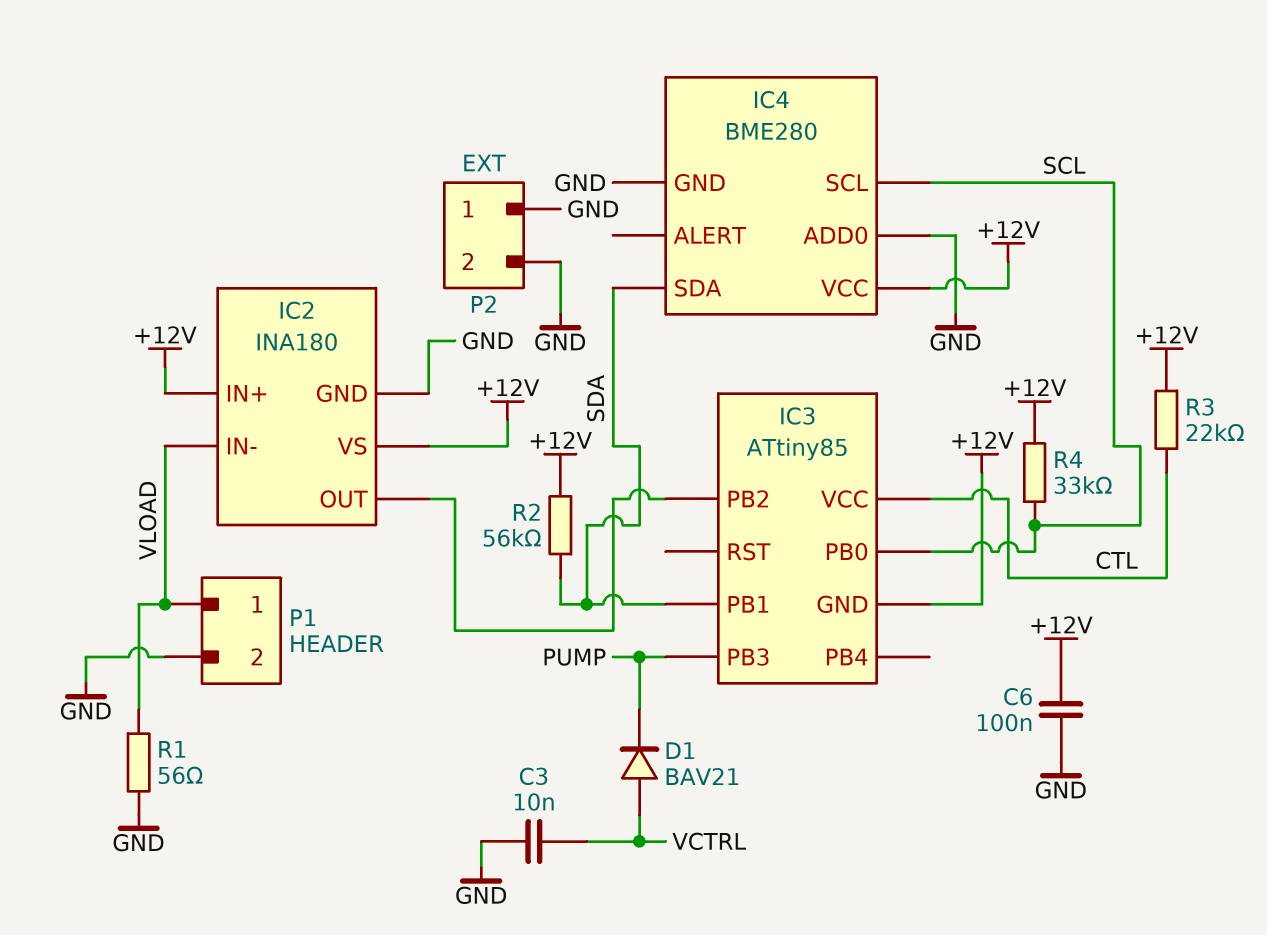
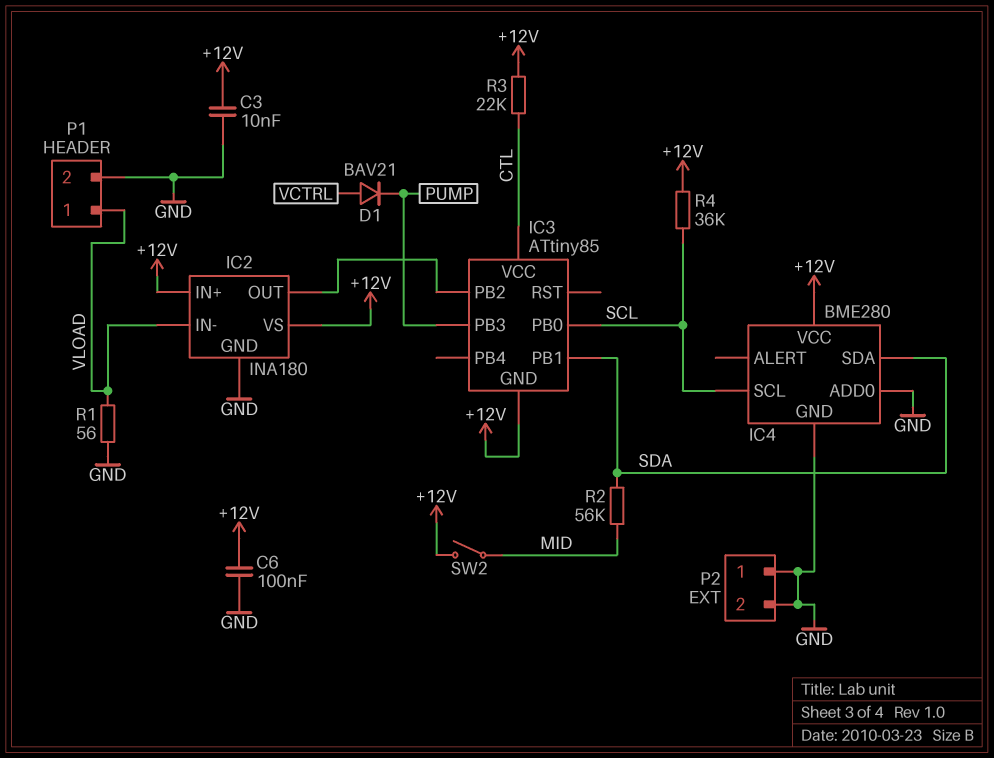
C3: 10nF (GND, VCTRL) -> 10nF (+12V, GND)
R2: 56k (+12V, SDA) -> 56k (MID, SDA)
R4: 33k (+12V, SCL) -> 36k (+12V, SCL)
SW2: none -> switch (+12V, MID)

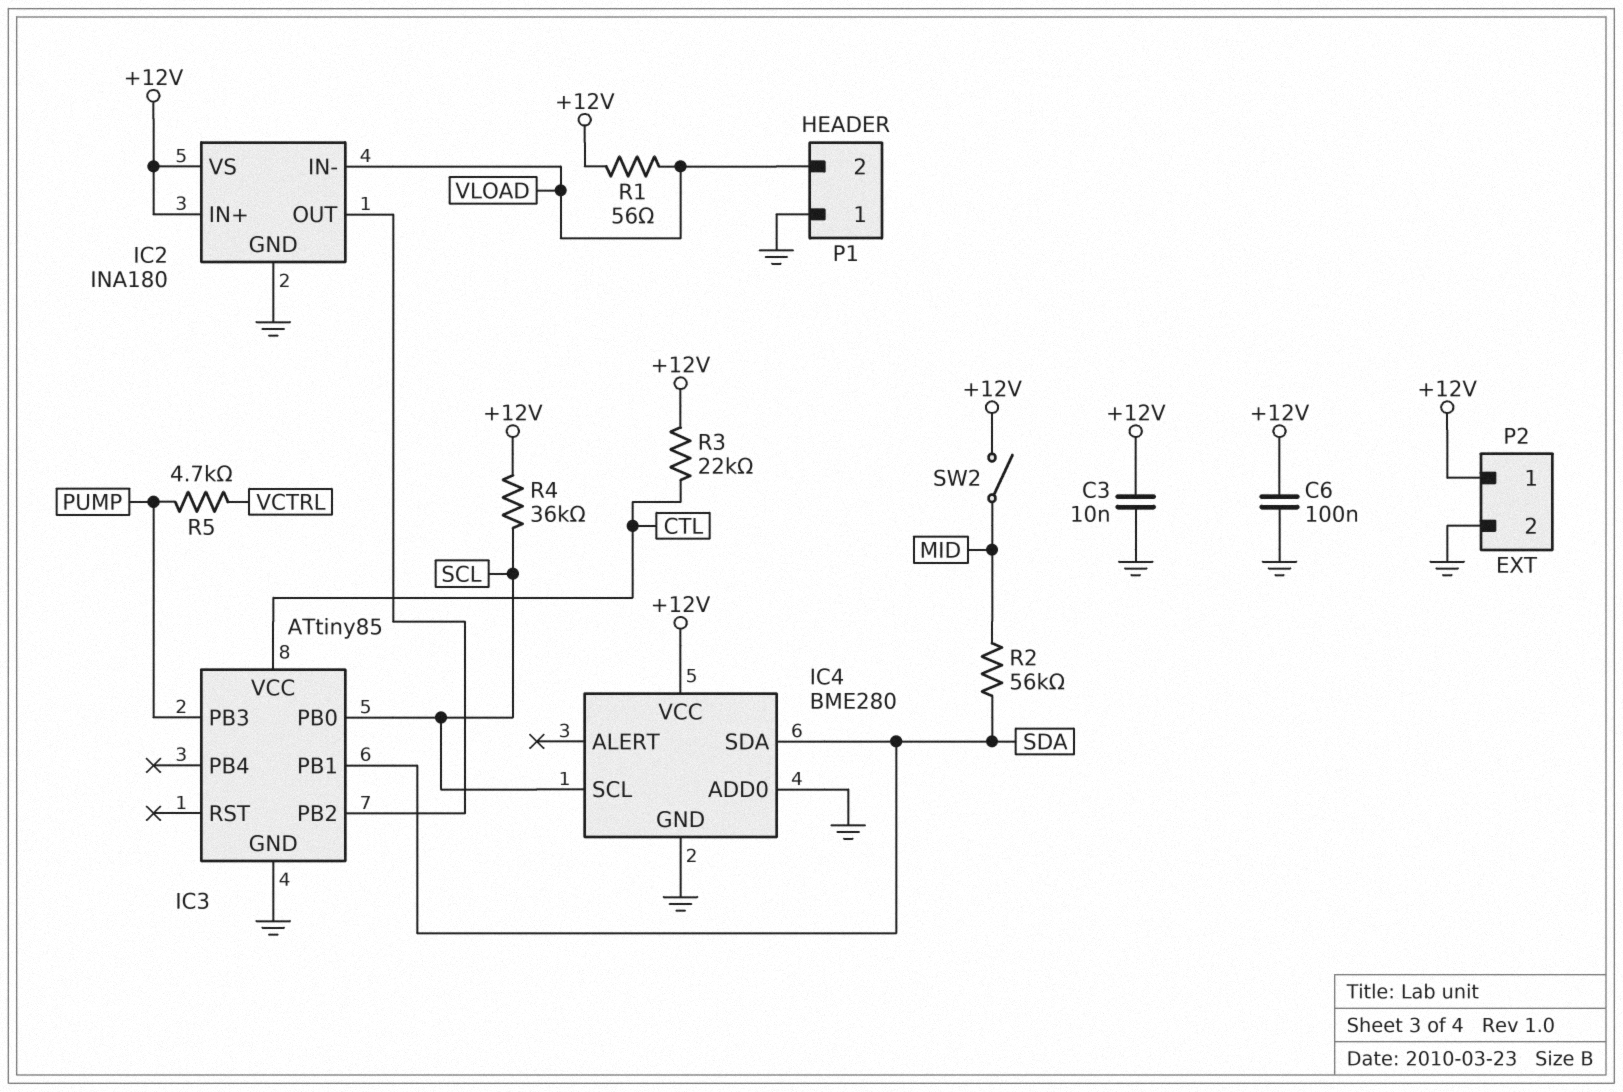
D1: diode BAV21 (A VCTRL, K PUMP) -> none
IC3 pin GND: +12V -> GND
P1 pin 1: VLOAD -> GND
P1 pin 2: GND -> VLOAD
P2 pin 1: GND -> +12V
R1: 56 (GND, VLOAD) -> 56 (+12V, VLOAD)
R5: none -> 4.7k (PUMP, VCTRL)

